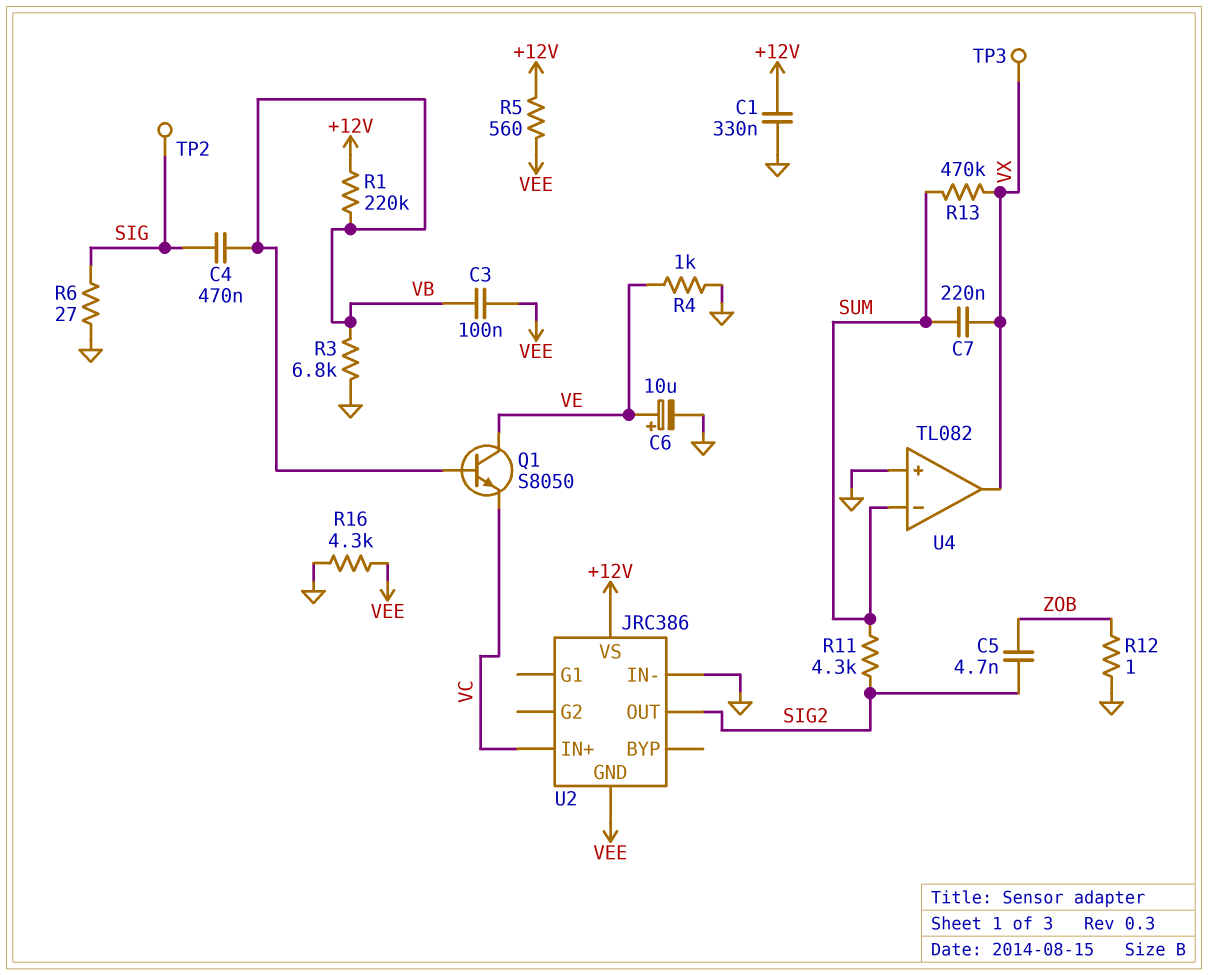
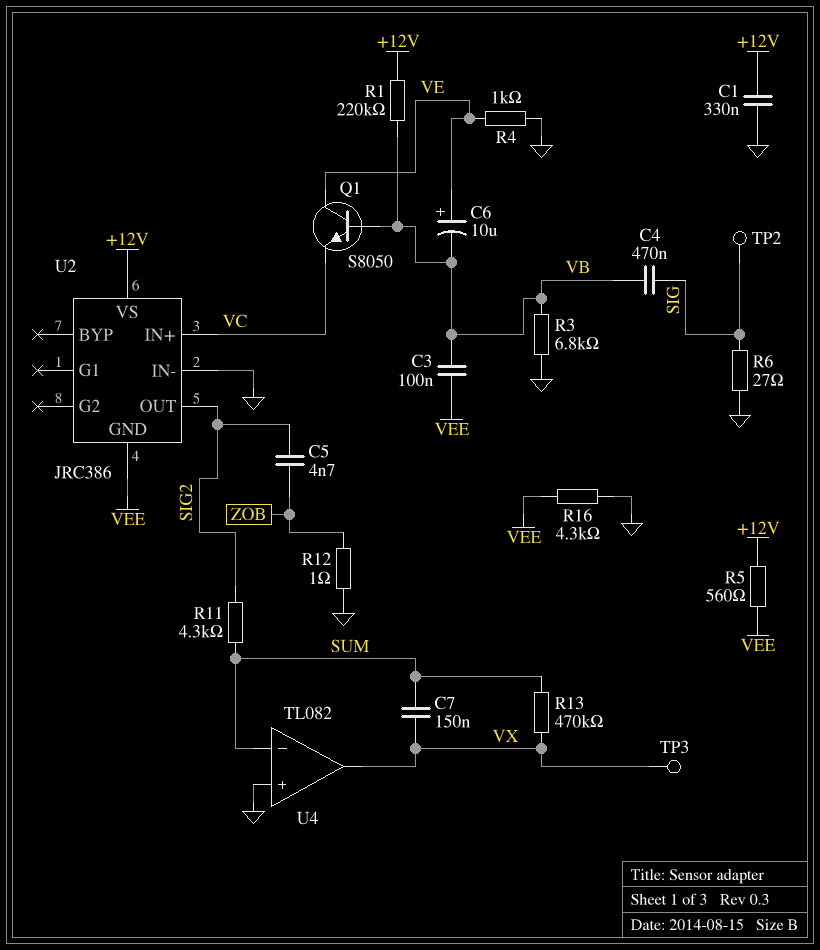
C6: 10uF (plus VE, minus GND) -> 10uF (plus VE, minus VB)
C7: 220nF (SUM, VX) -> 150nF (SUM, VX)

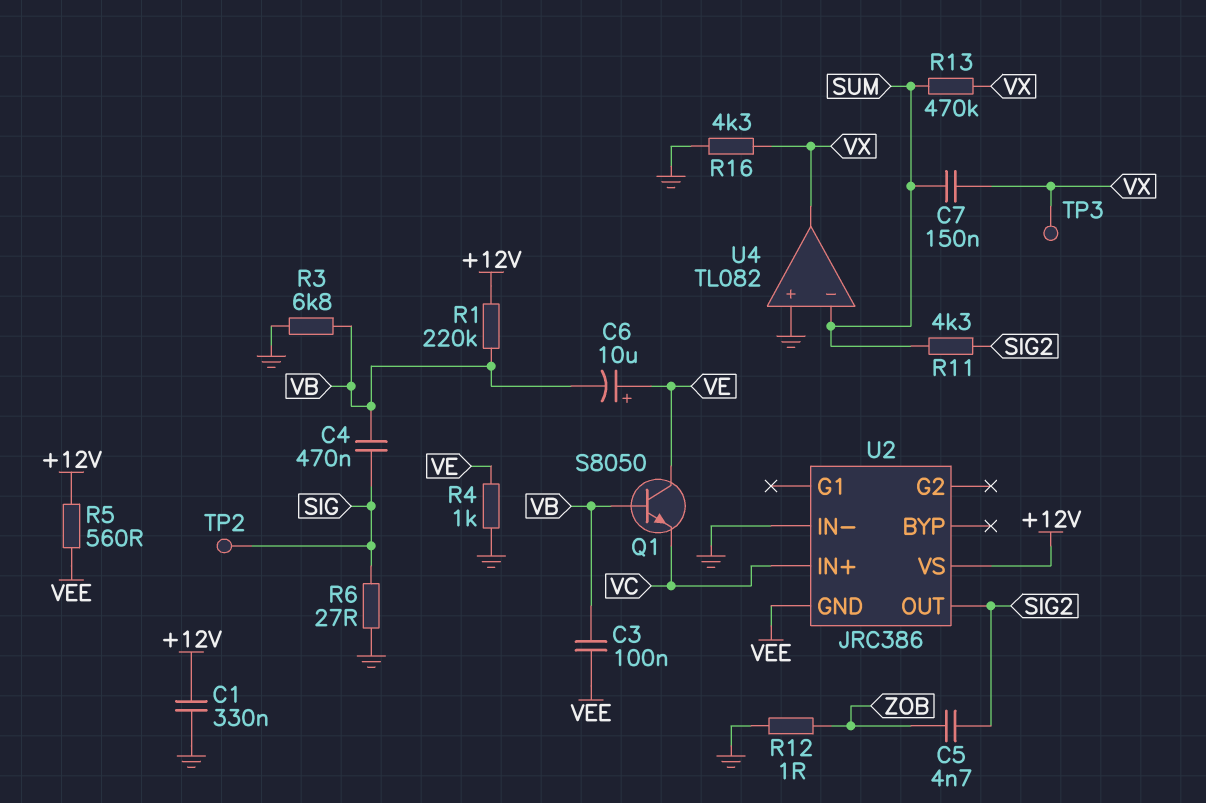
R16: 4.3k (GND, VEE) -> 4.3k (GND, VX)

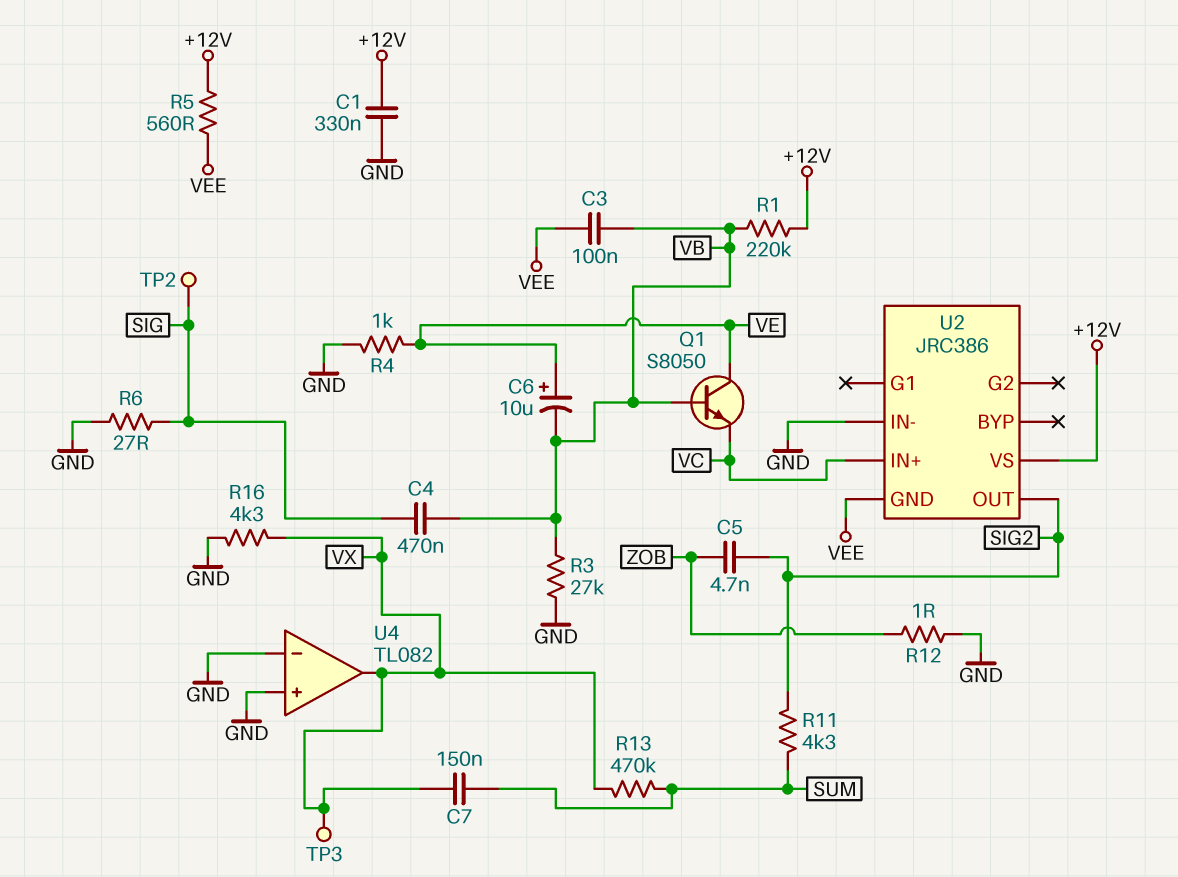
R3: 6.8k (GND, VB) -> 27k (GND, VB)
U4 pin in-: SUM -> GND

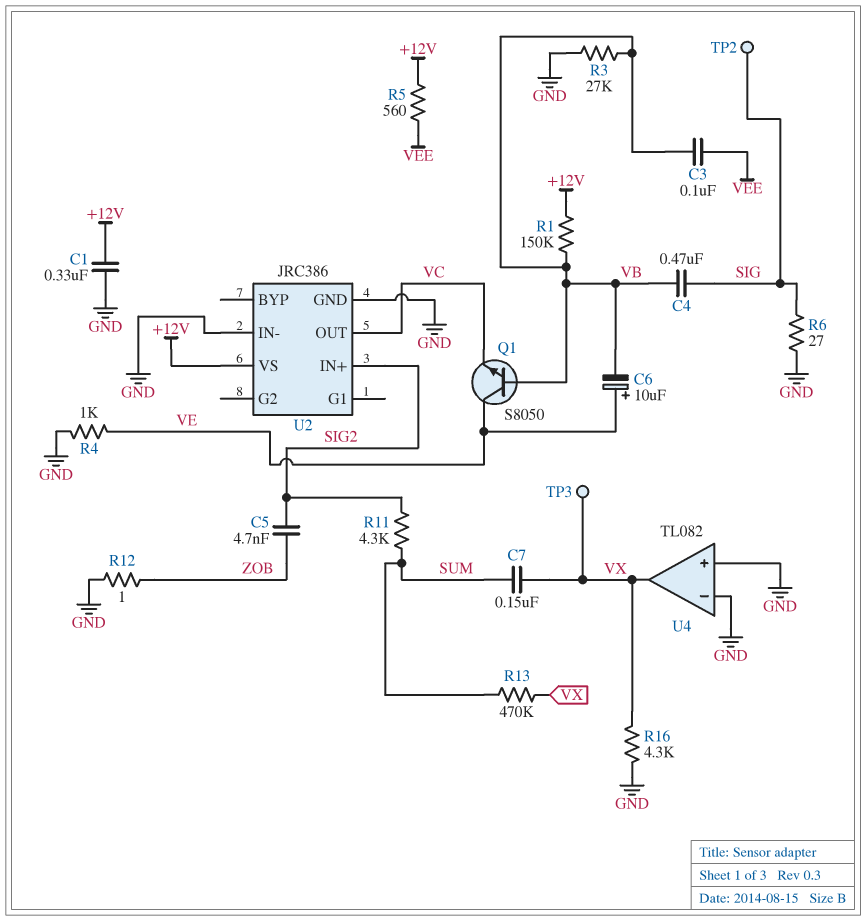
R1: 220k (+12V, VB) -> 150k (+12V, VB)
U2 pin GND: VEE -> GND
U2 pin IN+: VC -> SIG2
U2 pin OUT: SIG2 -> VC

